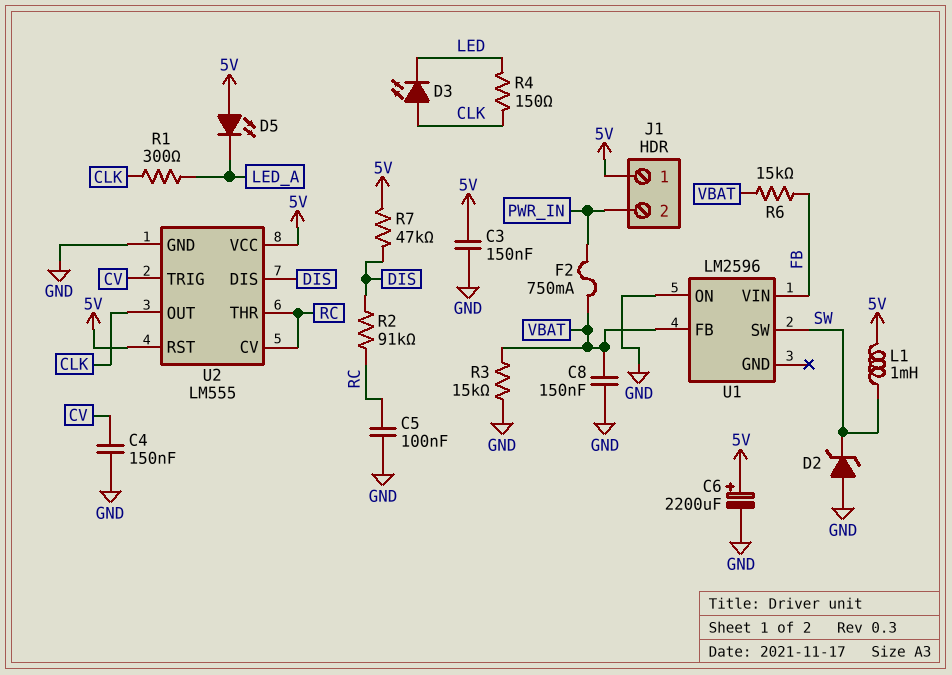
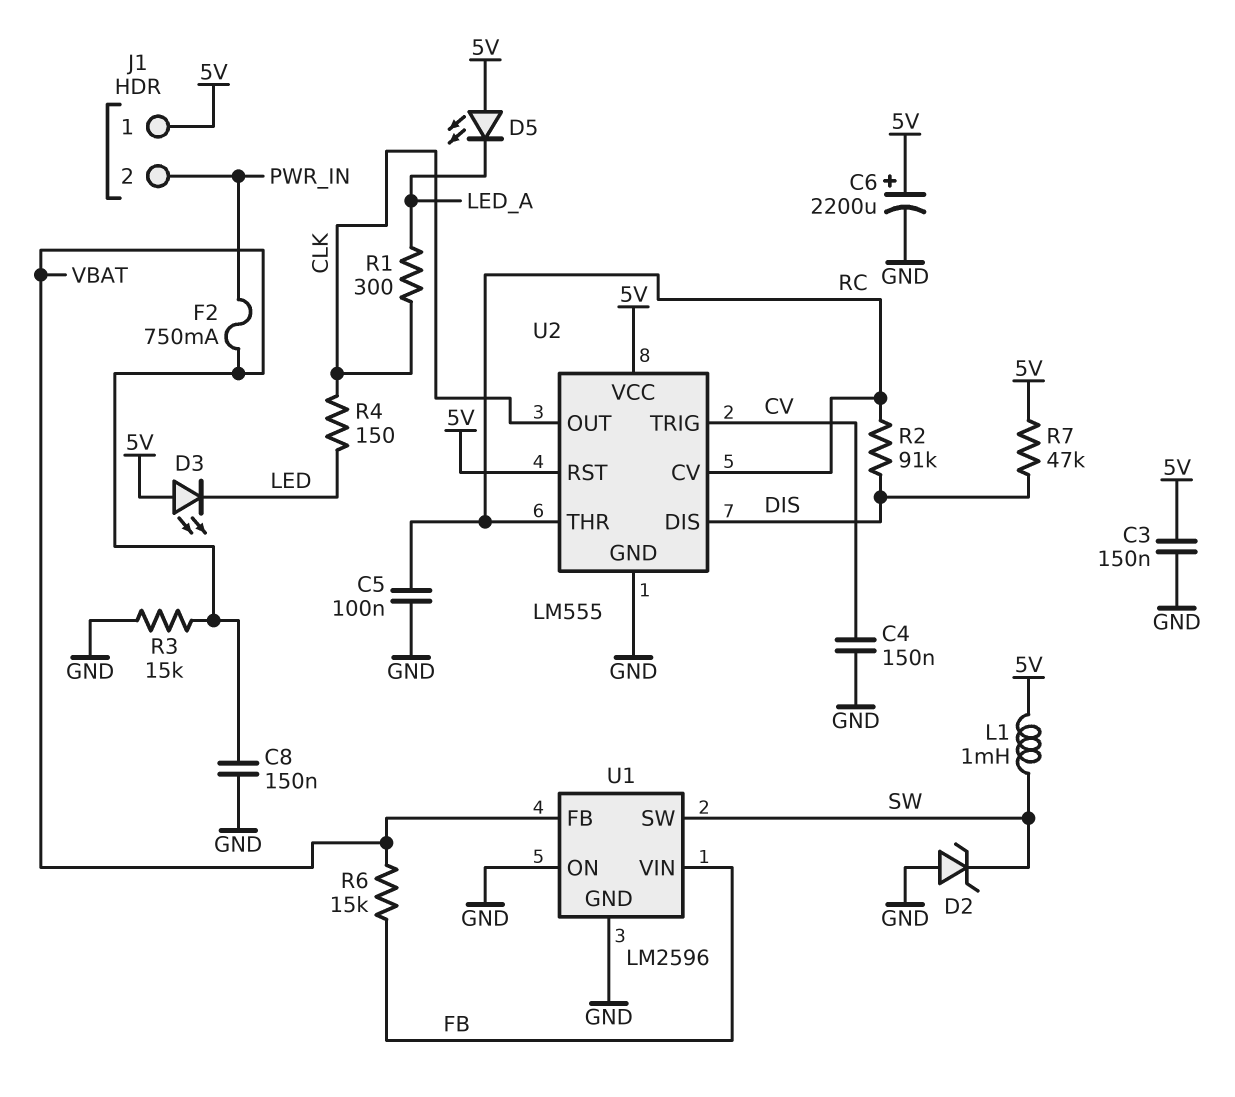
D3: LED (A CLK, K LED) -> LED (A 5V, K LED)
U1 pin GND: none -> GND

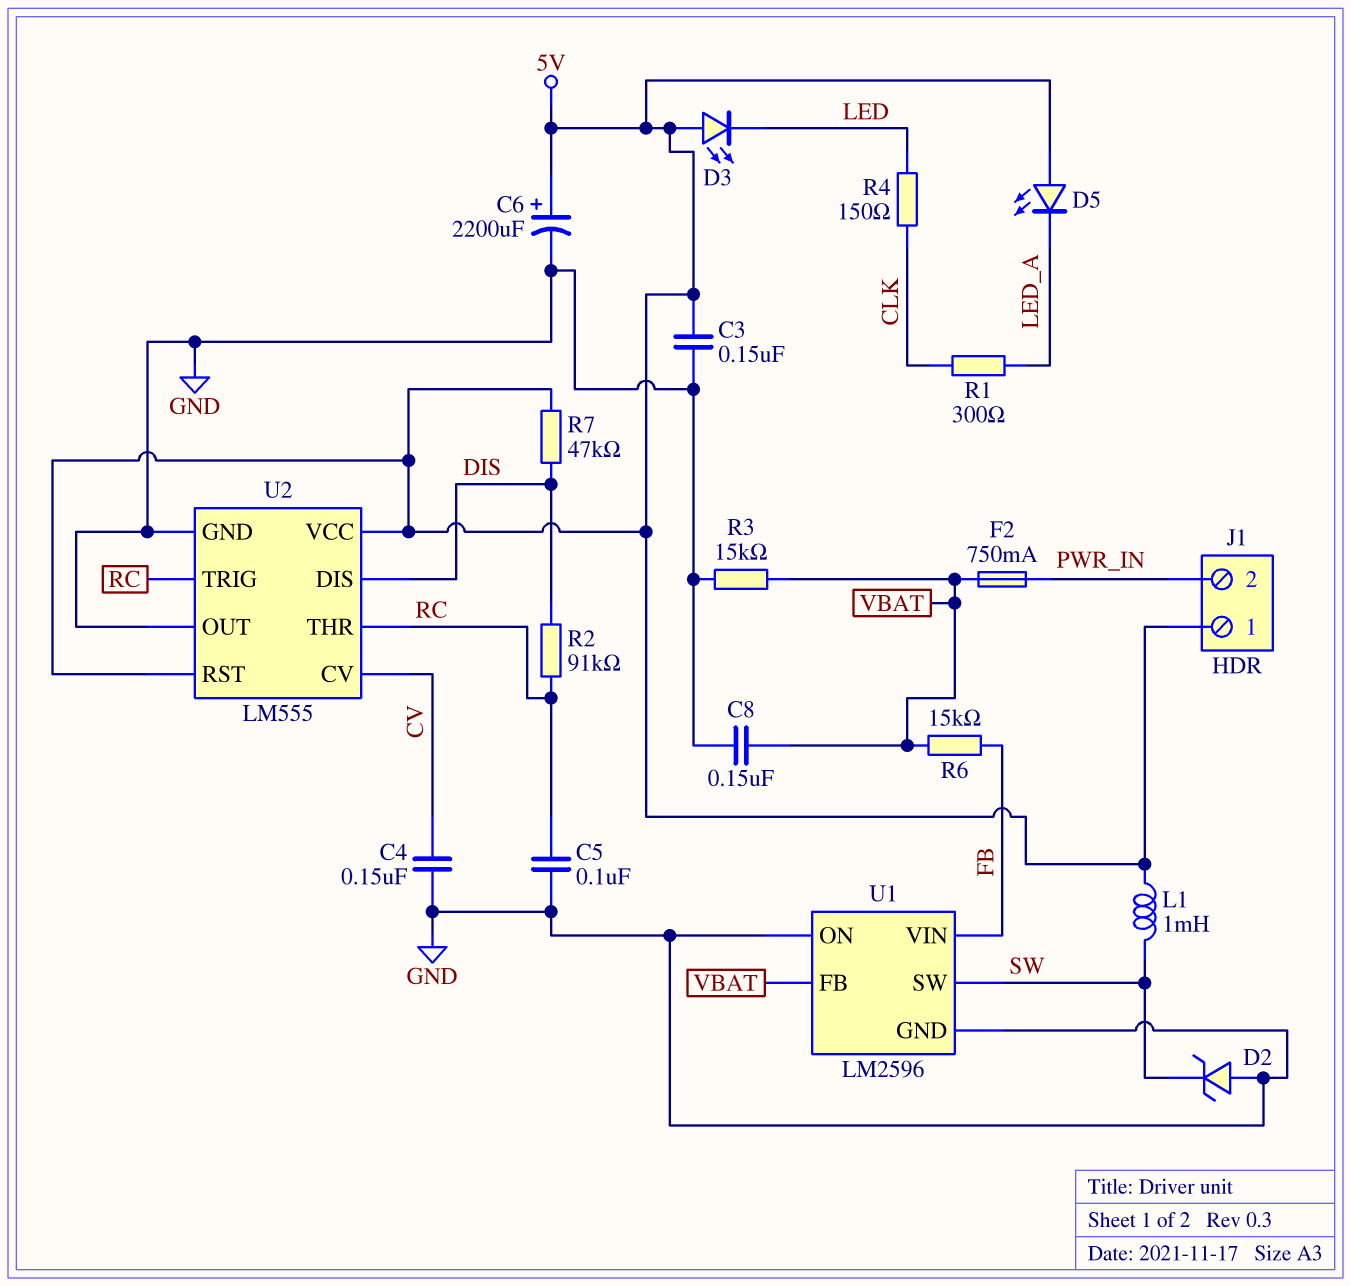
U2 pin CV: RC -> CV
U2 pin OUT: CLK -> GND
U2 pin TRIG: CV -> RC

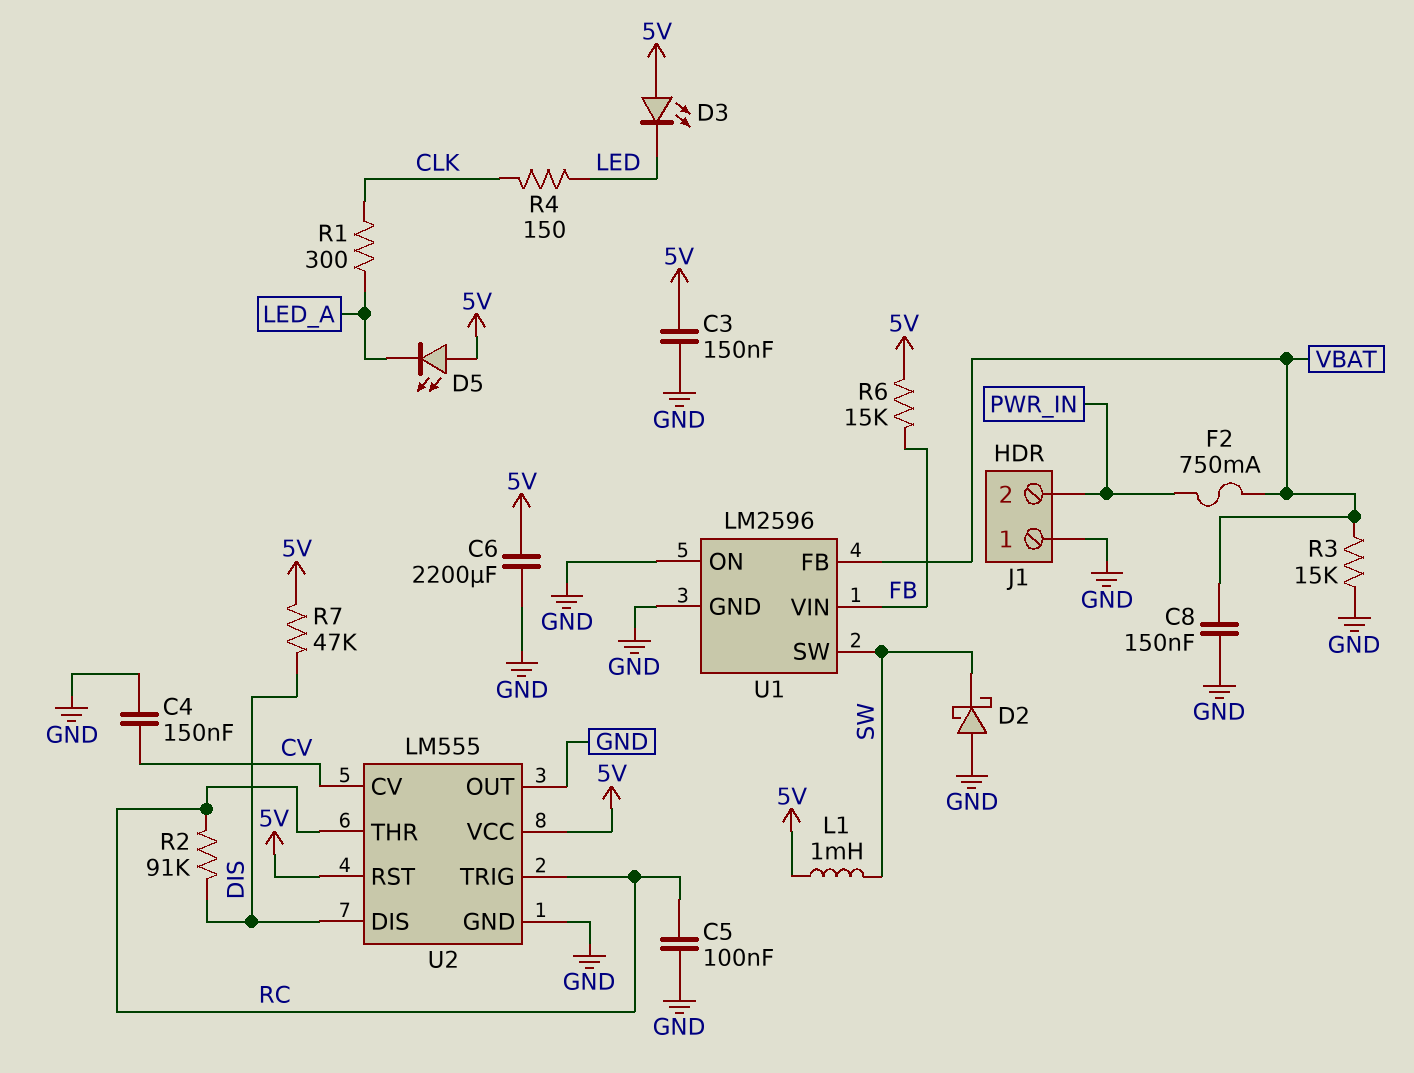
C6: 2200uF (plus 5V, minus GND) -> 2200uF (5V, GND)
D2: zener (A GND, K SW) -> schottky (A GND, K SW)
J1 pin 1: 5V -> GND
R6: 15k (FB, VBAT) -> 15k (5V, FB)

